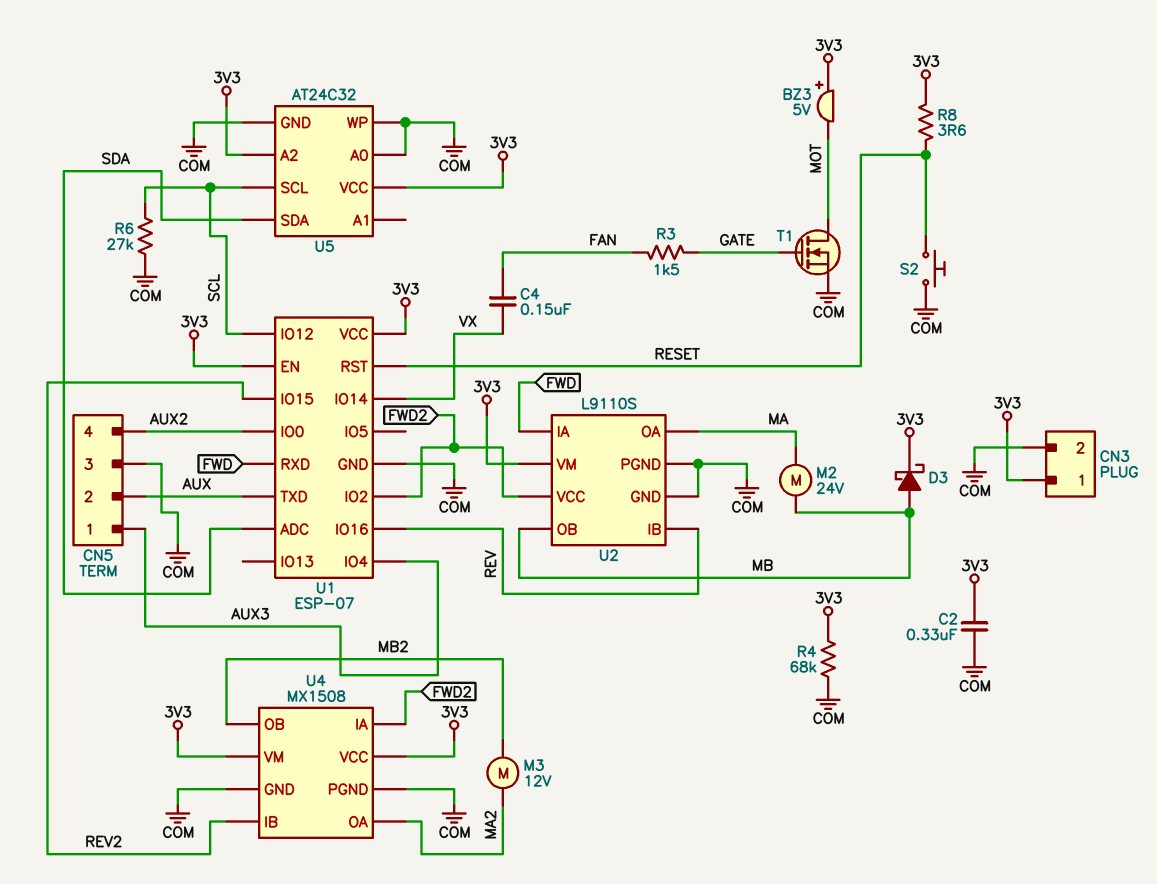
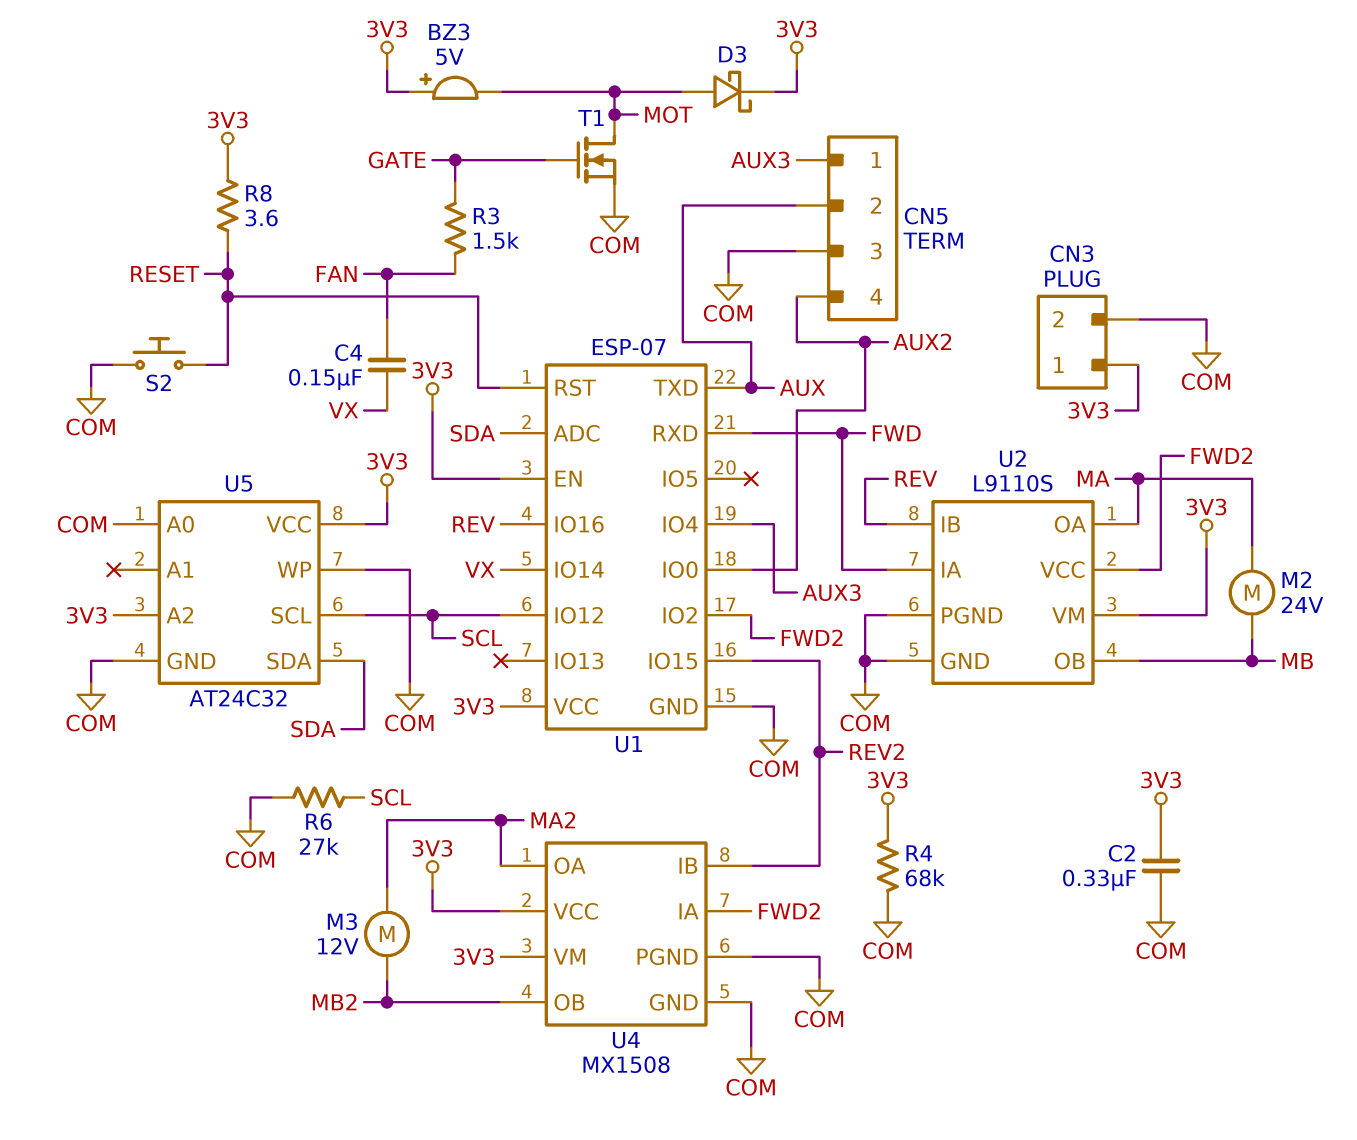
D3: schottky (A MB, K 3V3) -> schottky (A MOT, K 3V3)

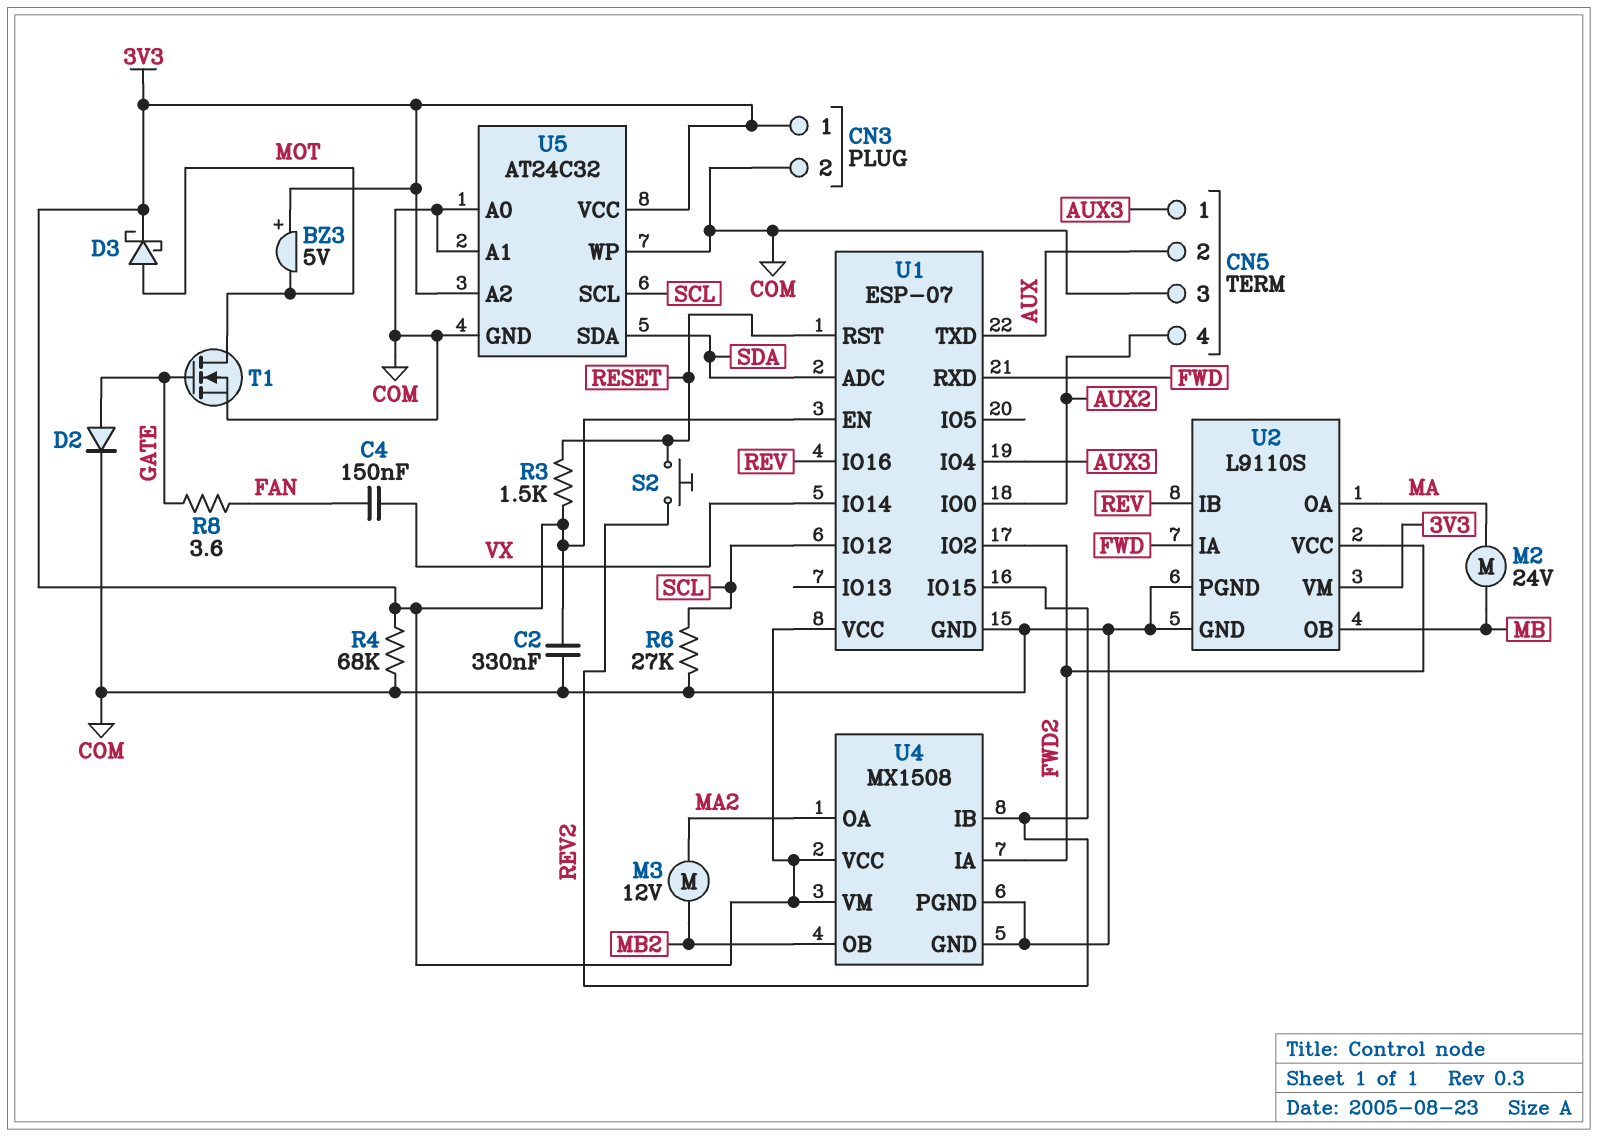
D2: none -> diode (A GATE, K COM)
R3: 1.5k (FAN, GATE) -> 1.5k (3V3, RESET)
R8: 3.6 (3V3, RESET) -> 3.6 (FAN, GATE)
S2: button (COM, RESET) -> button (RESET, REV2)
U5 pin A1: none -> COM

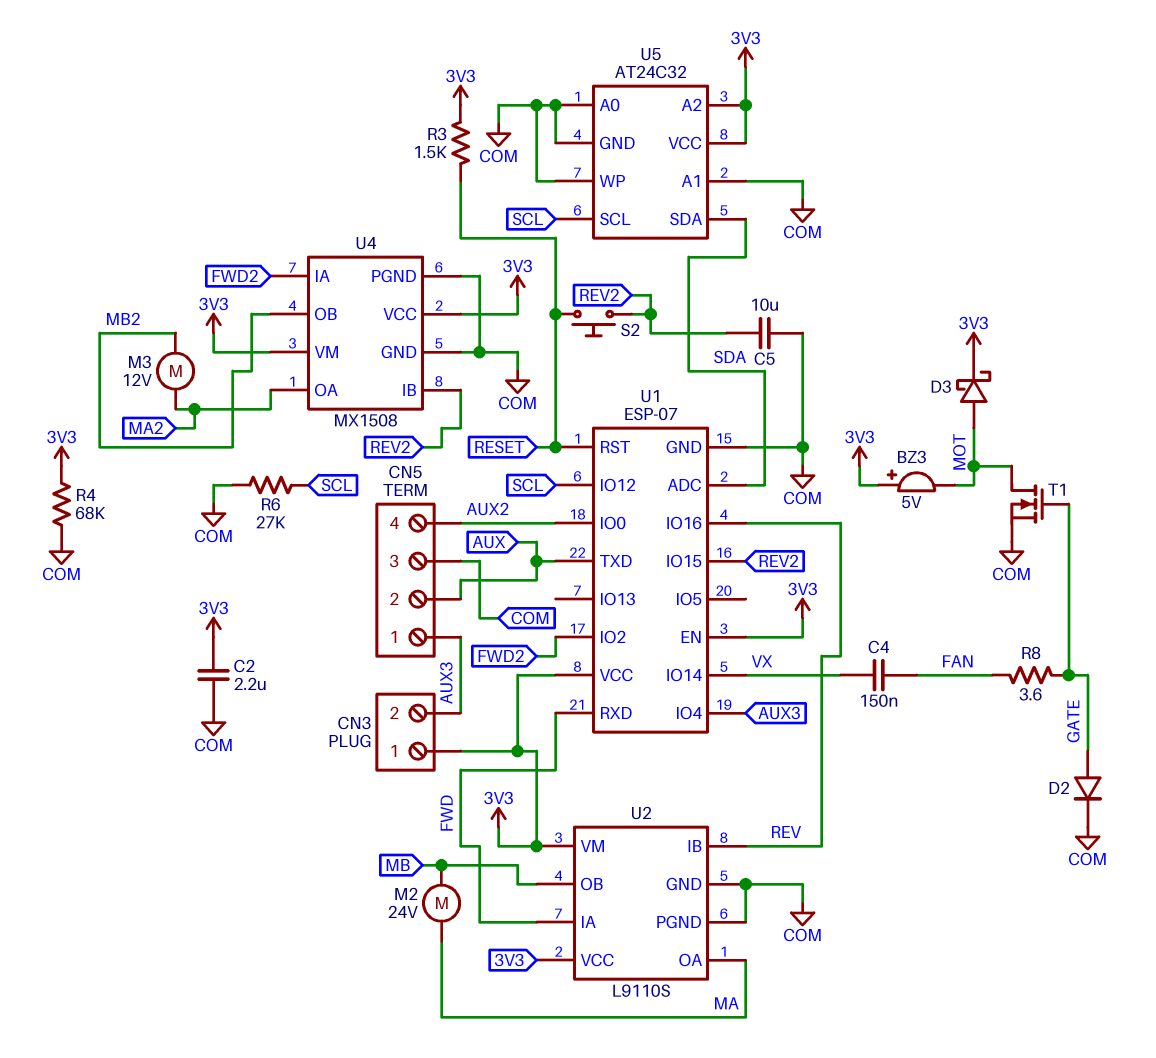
C2: 330nF (3V3, COM) -> 2.2uF (3V3, COM)
C5: none -> 10uF (COM, REV2)
CN3 pin 2: COM -> AUX3
U2 pin VCC: FWD2 -> 3V3

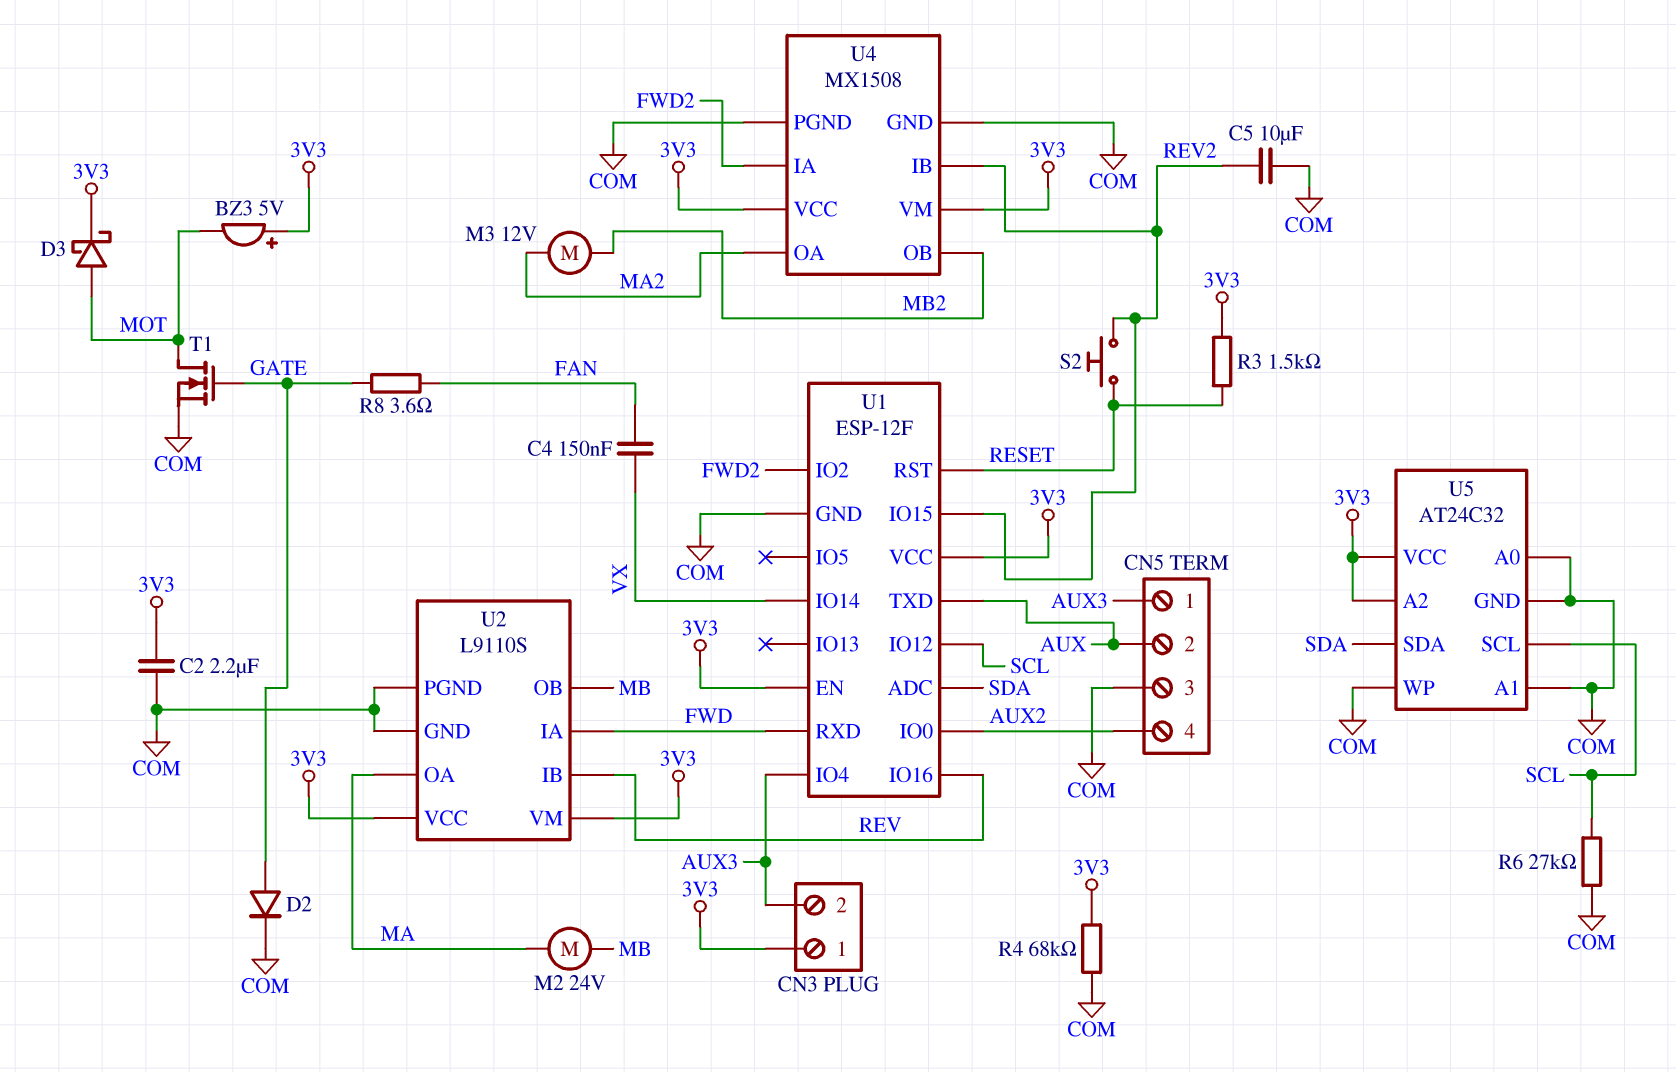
U1: ESP-07 -> ESP-12F

